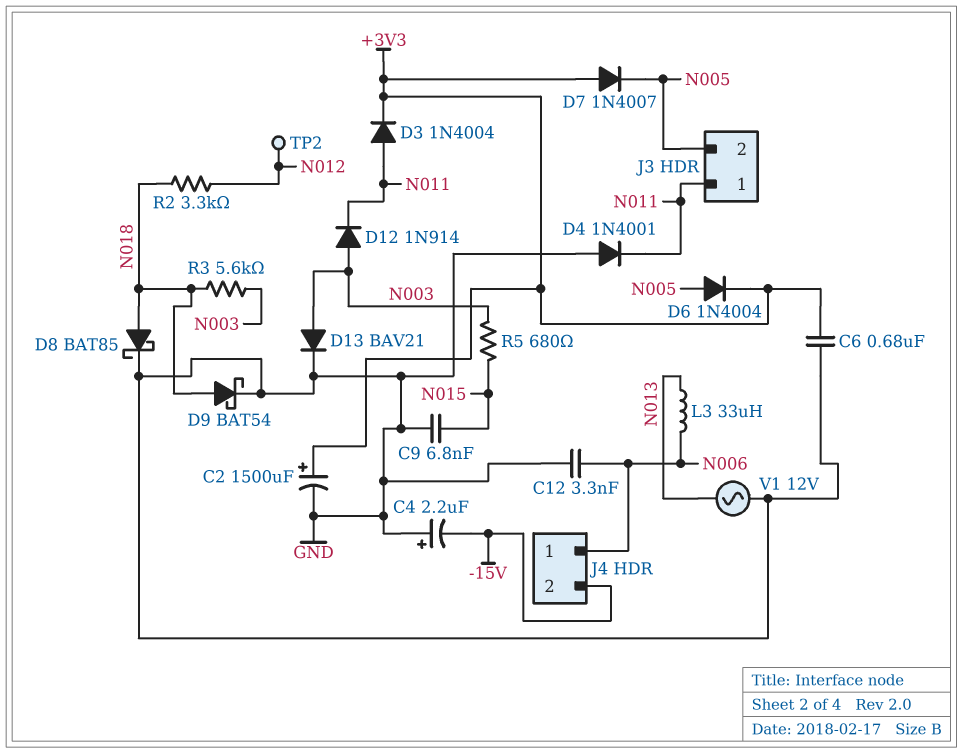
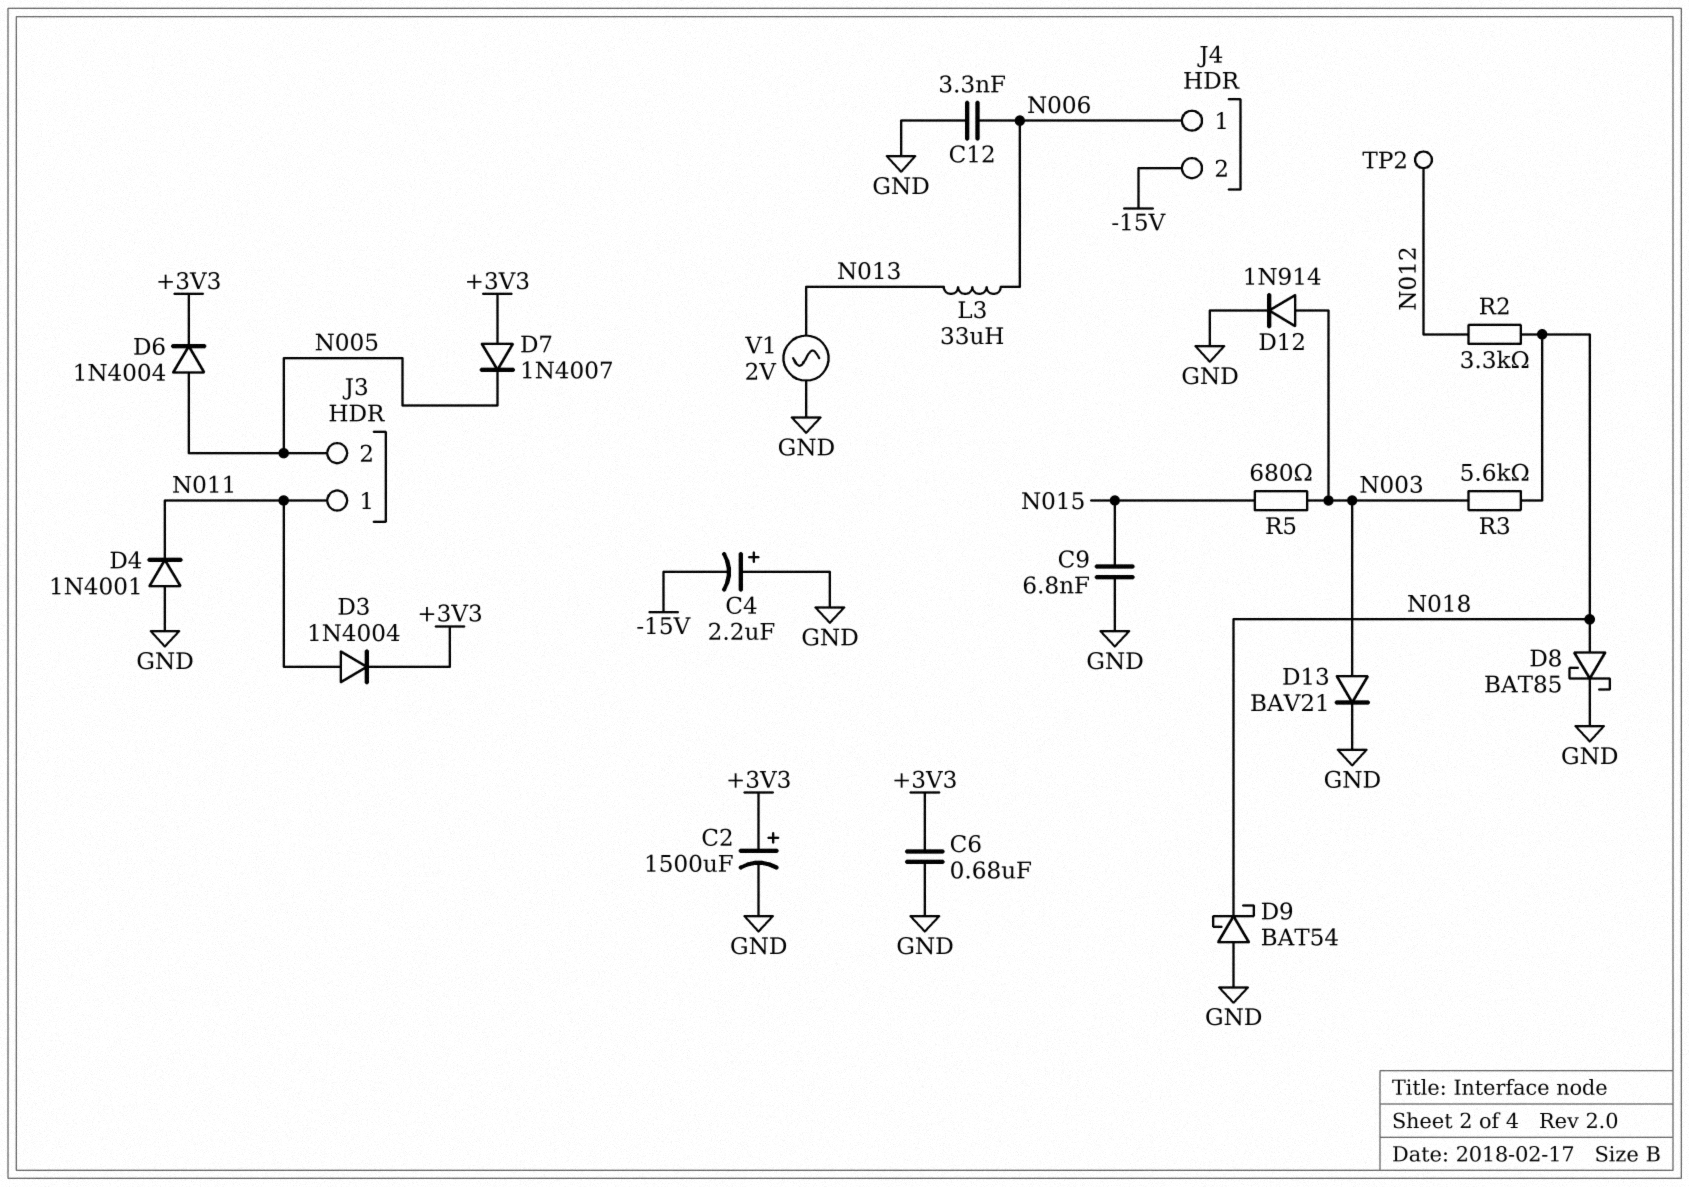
D9: schottky BAT54 (A N018, K GND) -> schottky BAT54 (A GND, K N018)
D12: diode 1N914 (A N003, K N011) -> diode 1N914 (A N003, K GND)
V1: AC 12V (GND, N013) -> AC 2V (GND, N013)

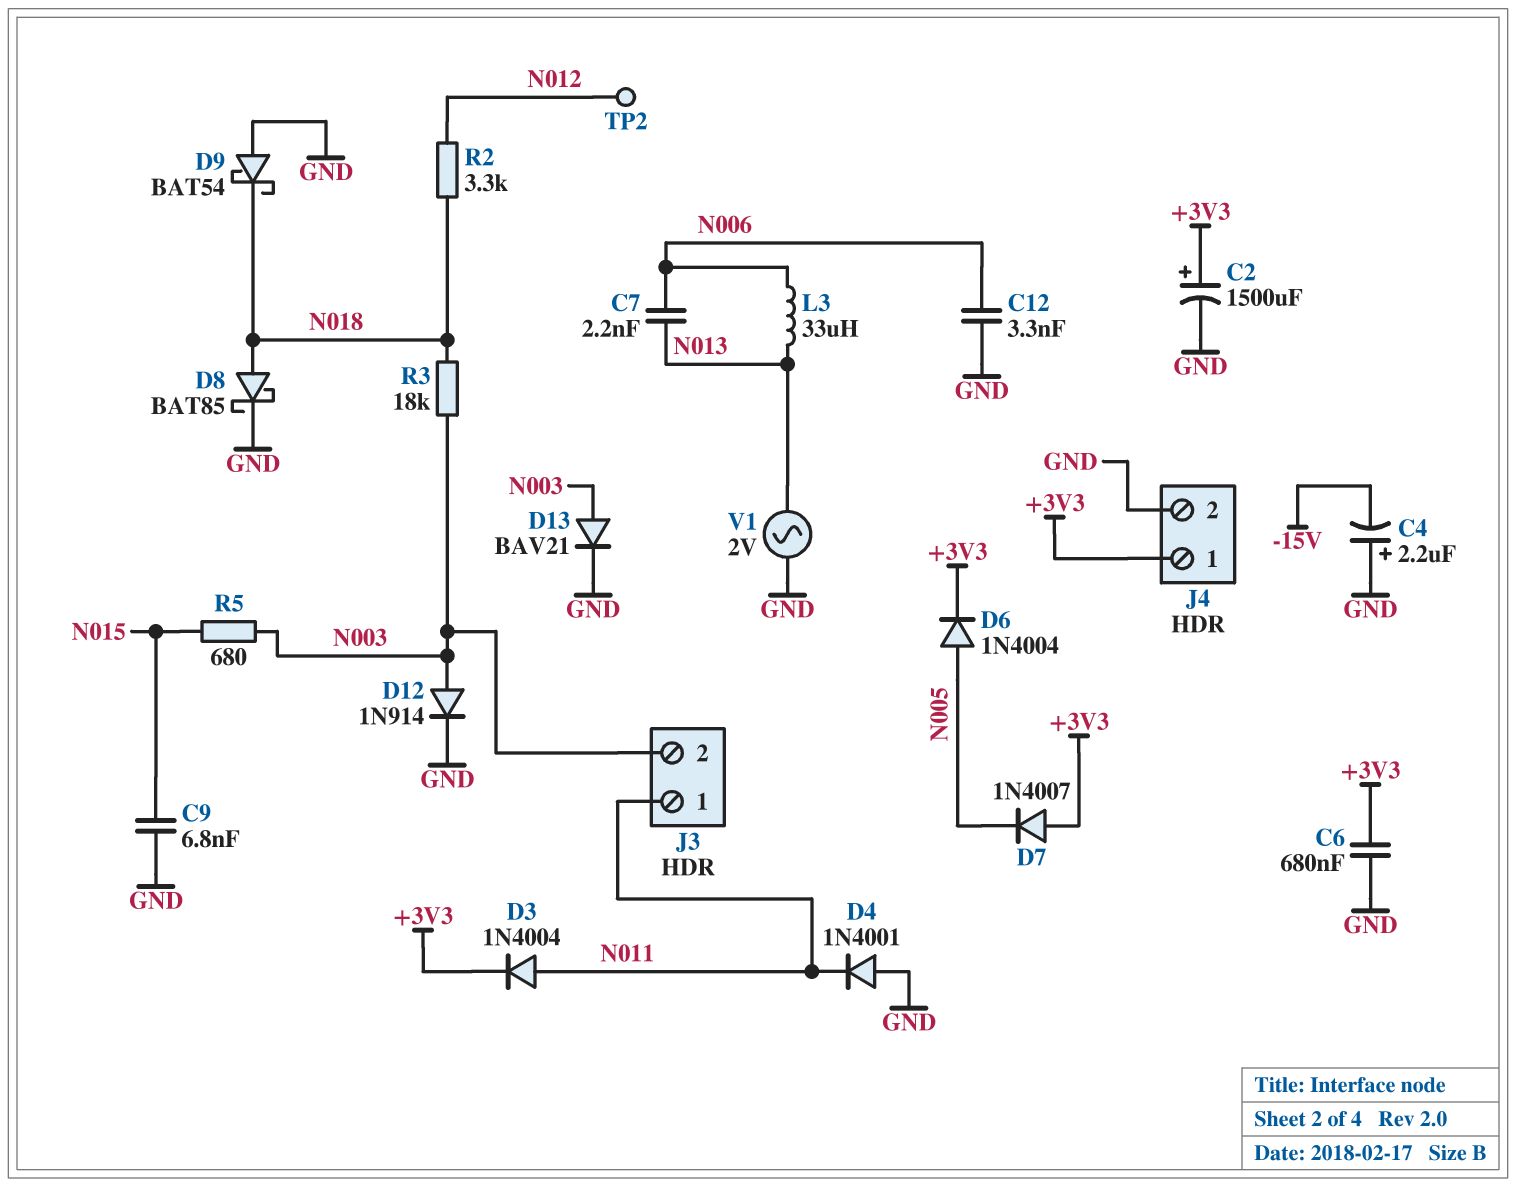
C7: none -> 2.2nF (N006, N013)
J3 pin 2: N005 -> N003
J4 pin 1: N006 -> +3V3
J4 pin 2: -15V -> GND
R3: 5.6k (N003, N018) -> 18k (N003, N018)

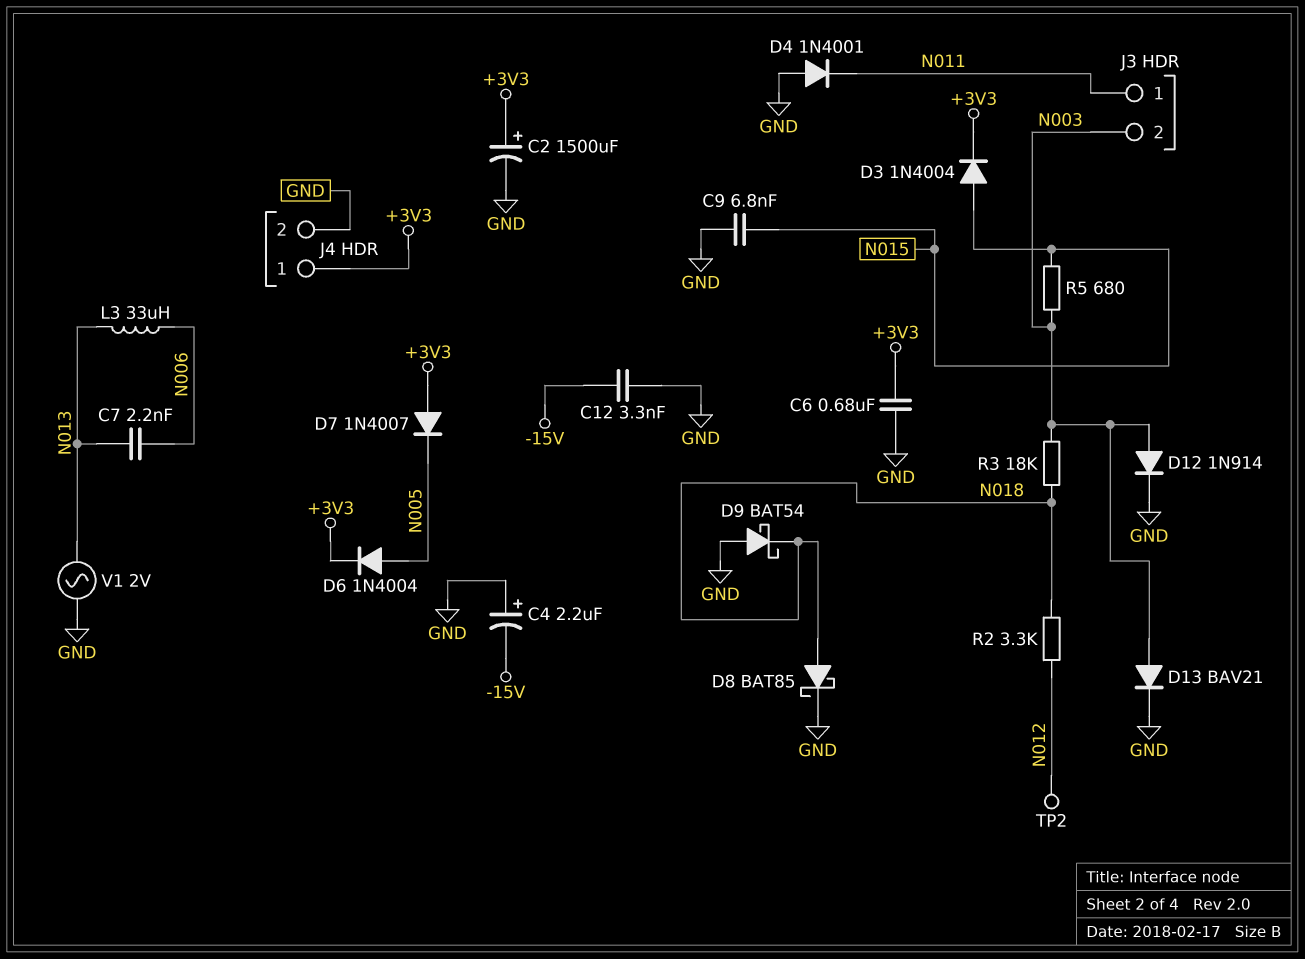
C12: 3.3nF (GND, N006) -> 3.3nF (-15V, GND)
D3: diode 1N4004 (A N011, K +3V3) -> diode 1N4004 (A N015, K +3V3)

